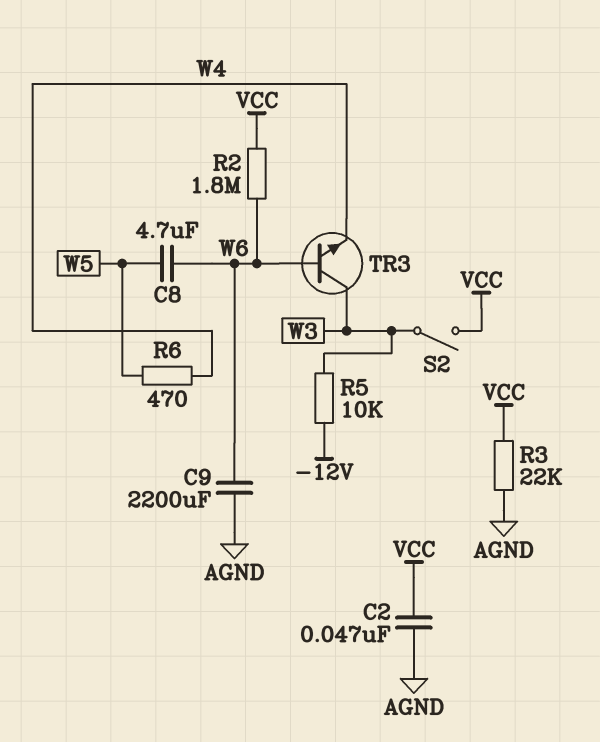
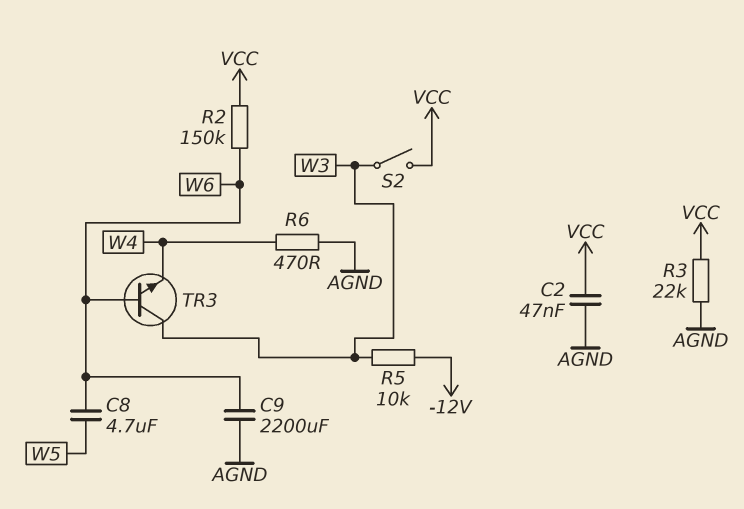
R2: 1.8M (VCC, W6) -> 150k (VCC, W6)
R6: 470 (W4, W5) -> 470 (AGND, W4)

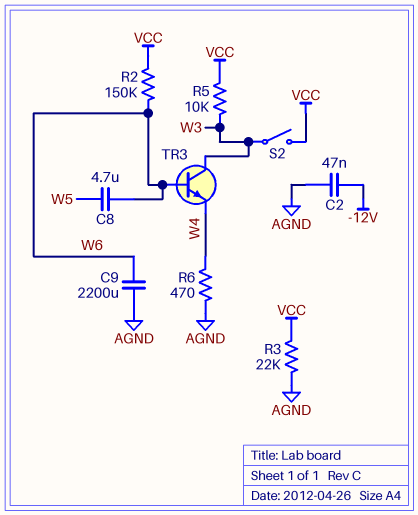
C2: 47nF (AGND, VCC) -> 47nF (-12V, AGND)
R5: 10k (-12V, W3) -> 10k (VCC, W3)

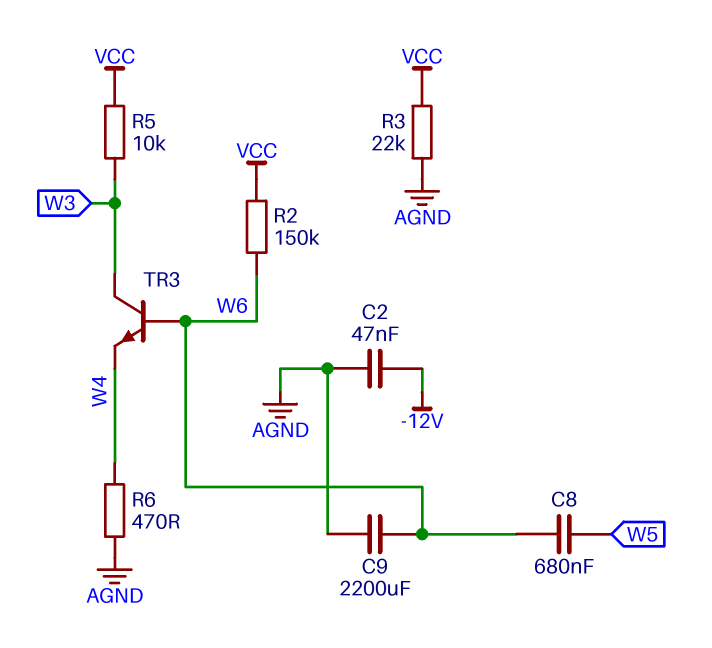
C8: 4.7uF (W5, W6) -> 680nF (W5, W6)
S2: switch (VCC, W3) -> none

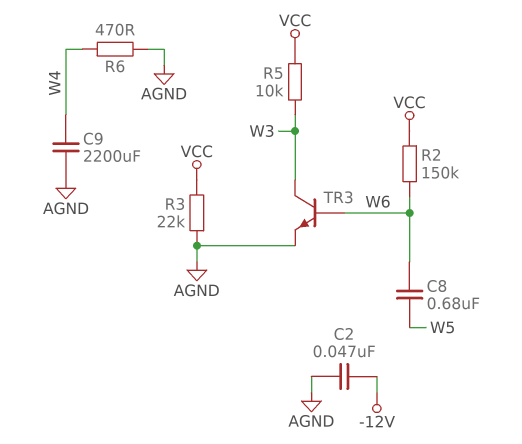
C9: 2200uF (AGND, W6) -> 2200uF (AGND, W4)
TR3: NPN (B W6, C W3, E W4) -> NPN (B W6, C W3, E AGND)

